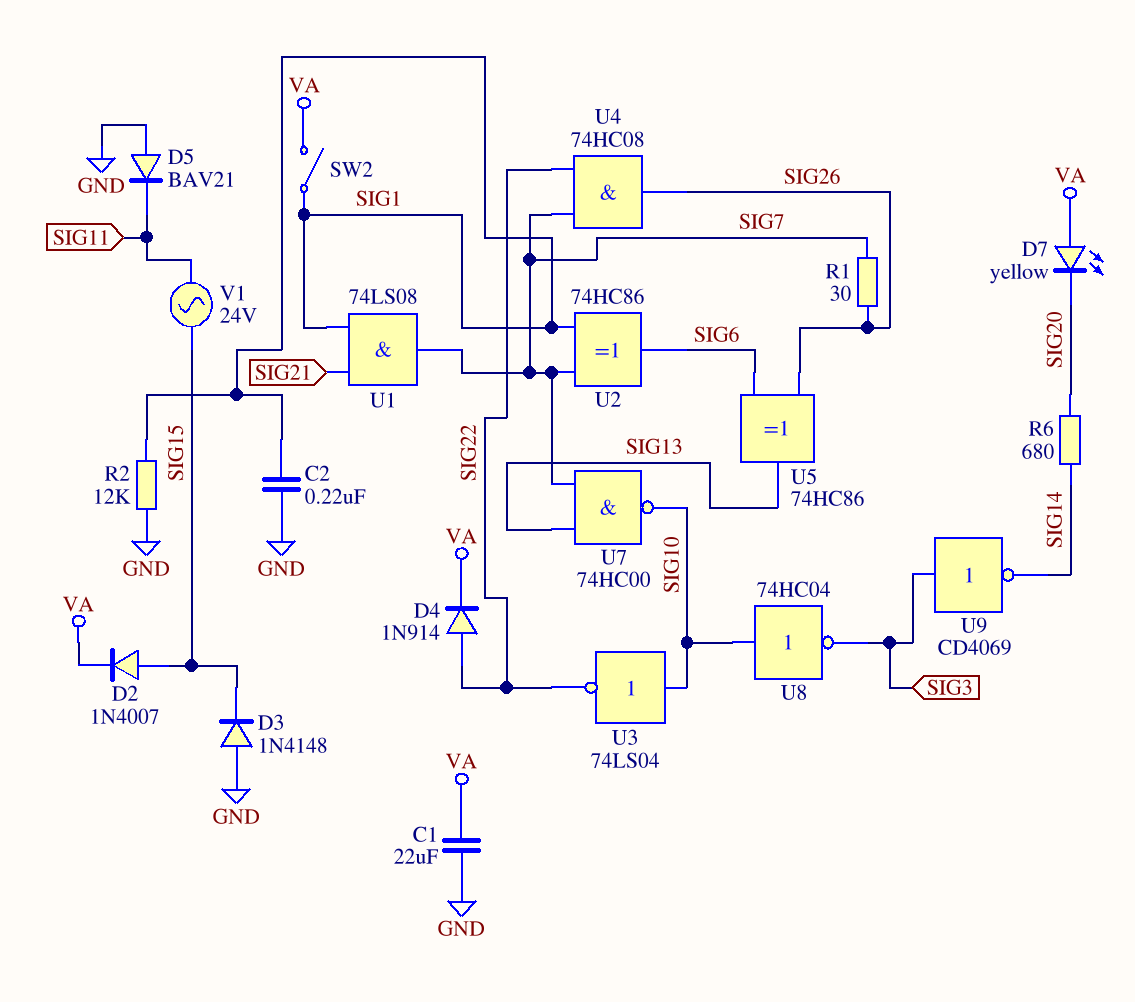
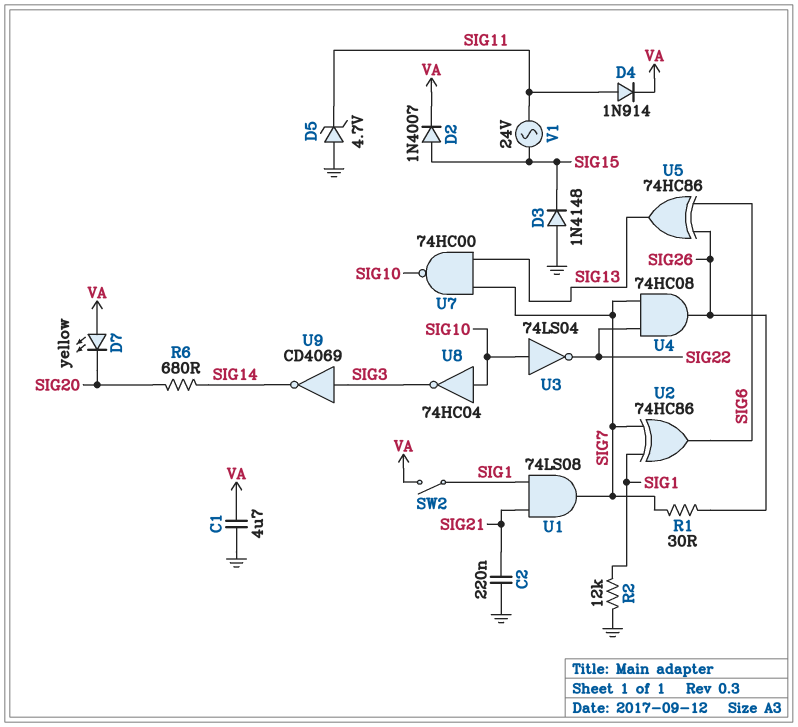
C1: 22uF (GND, VA) -> 4.7uF (GND, VA)
C2: 220nF (GND, SIG1) -> 220nF (GND, SIG21)
D4: diode 1N914 (A SIG22, K VA) -> diode 1N914 (A SIG11, K VA)
D5: diode BAV21 (A GND, K SIG11) -> zener 4.7V (A GND, K SIG11)

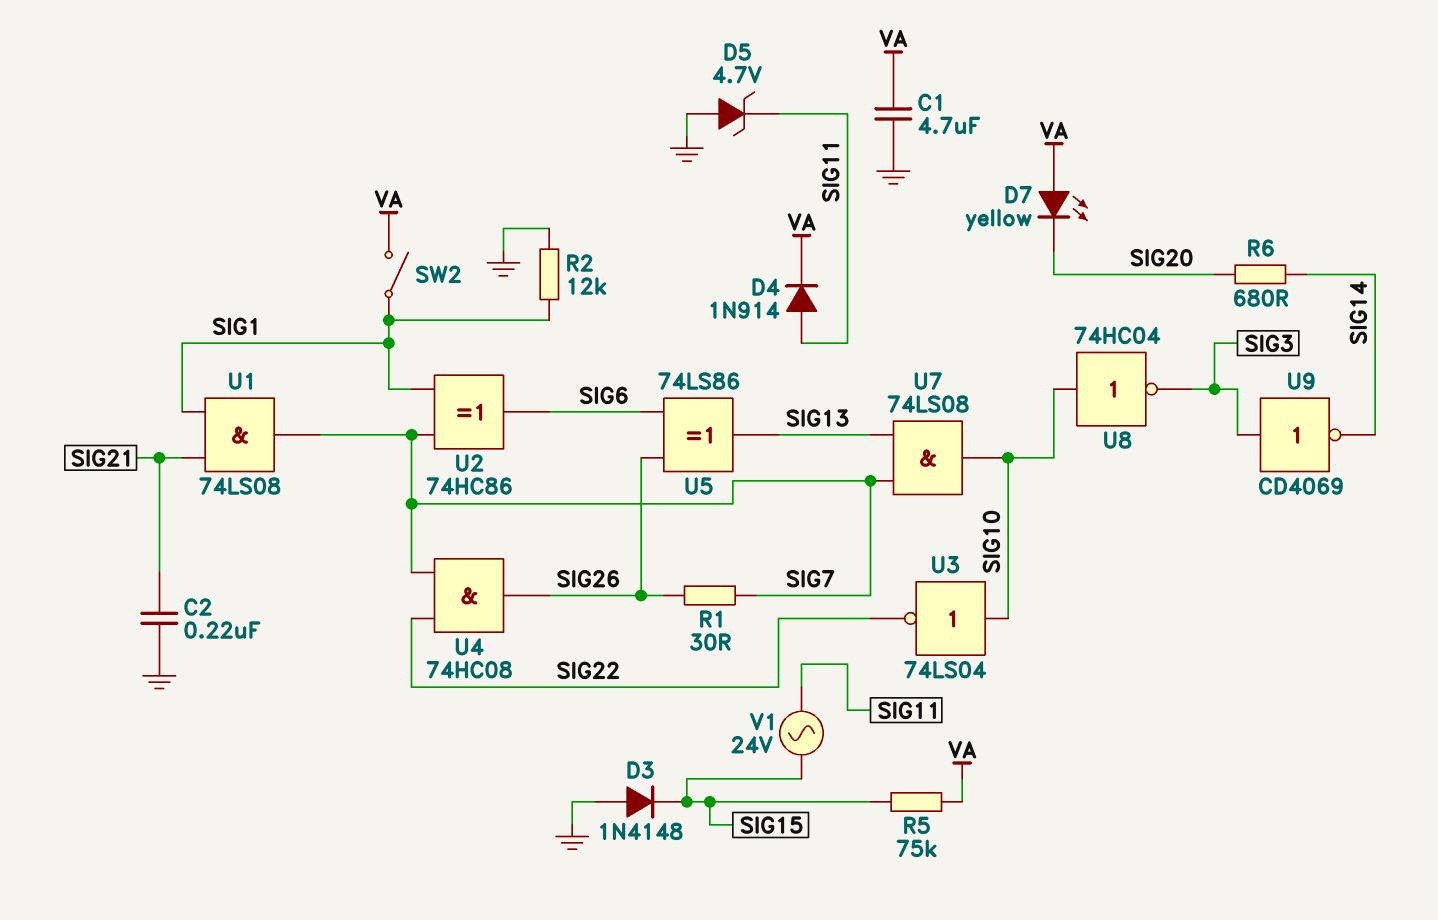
D2: diode 1N4007 (A SIG15, K VA) -> none
R5: none -> 75k (SIG15, VA)
U5: XOR 74HC86 (in SIG6, in SIG26, out SIG13) -> XOR 74LS86 (in SIG6, in SIG26, out SIG13)
U7: NAND 74HC00 (in SIG7, in SIG13, out SIG10) -> AND 74LS08 (in SIG7, in SIG13, out SIG10)

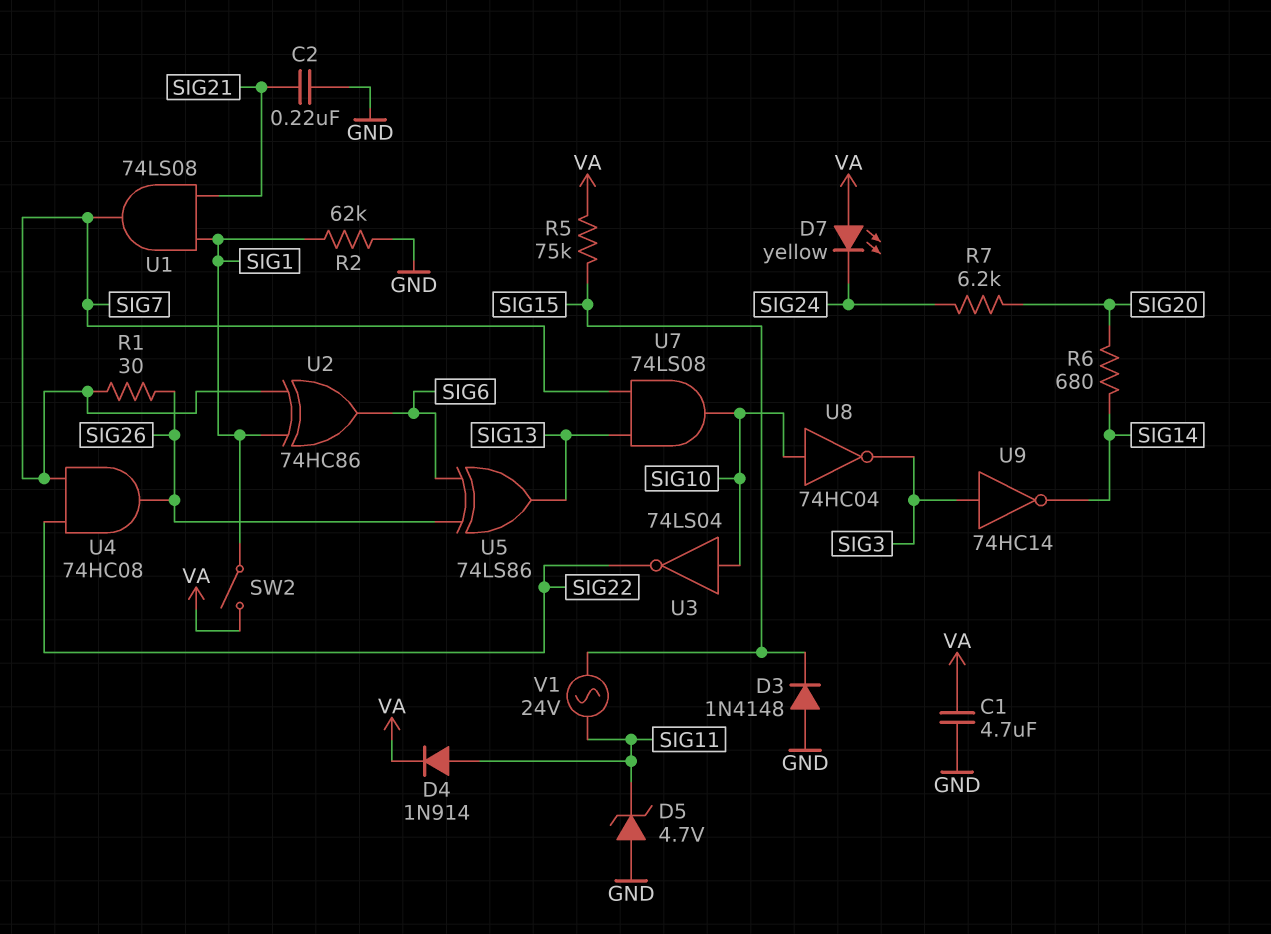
D7: LED yellow (A VA, K SIG20) -> LED yellow (A VA, K SIG24)
R2: 12k (GND, SIG1) -> 62k (GND, SIG1)
R7: none -> 6.2k (SIG20, SIG24)
U9: NOT CD4069 (in SIG3, out SIG14) -> NOT 74HC14 (in SIG3, out SIG14)

